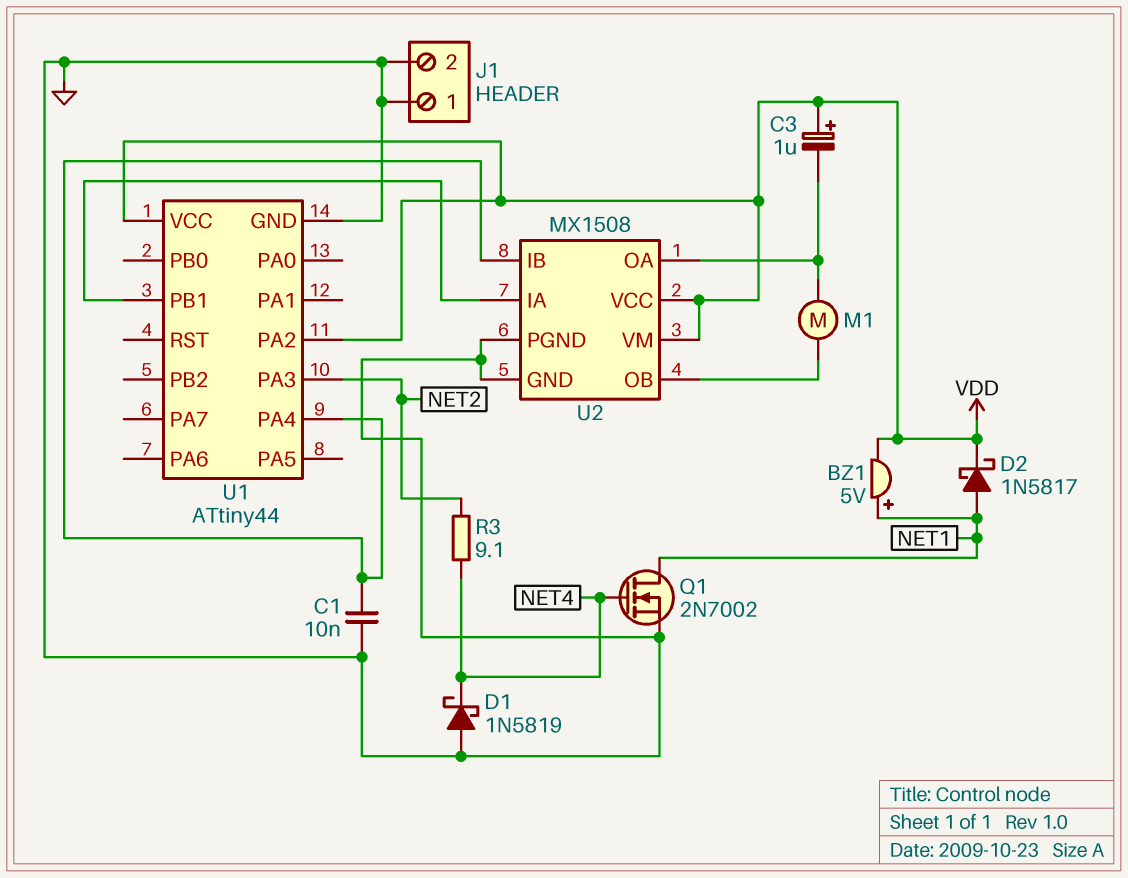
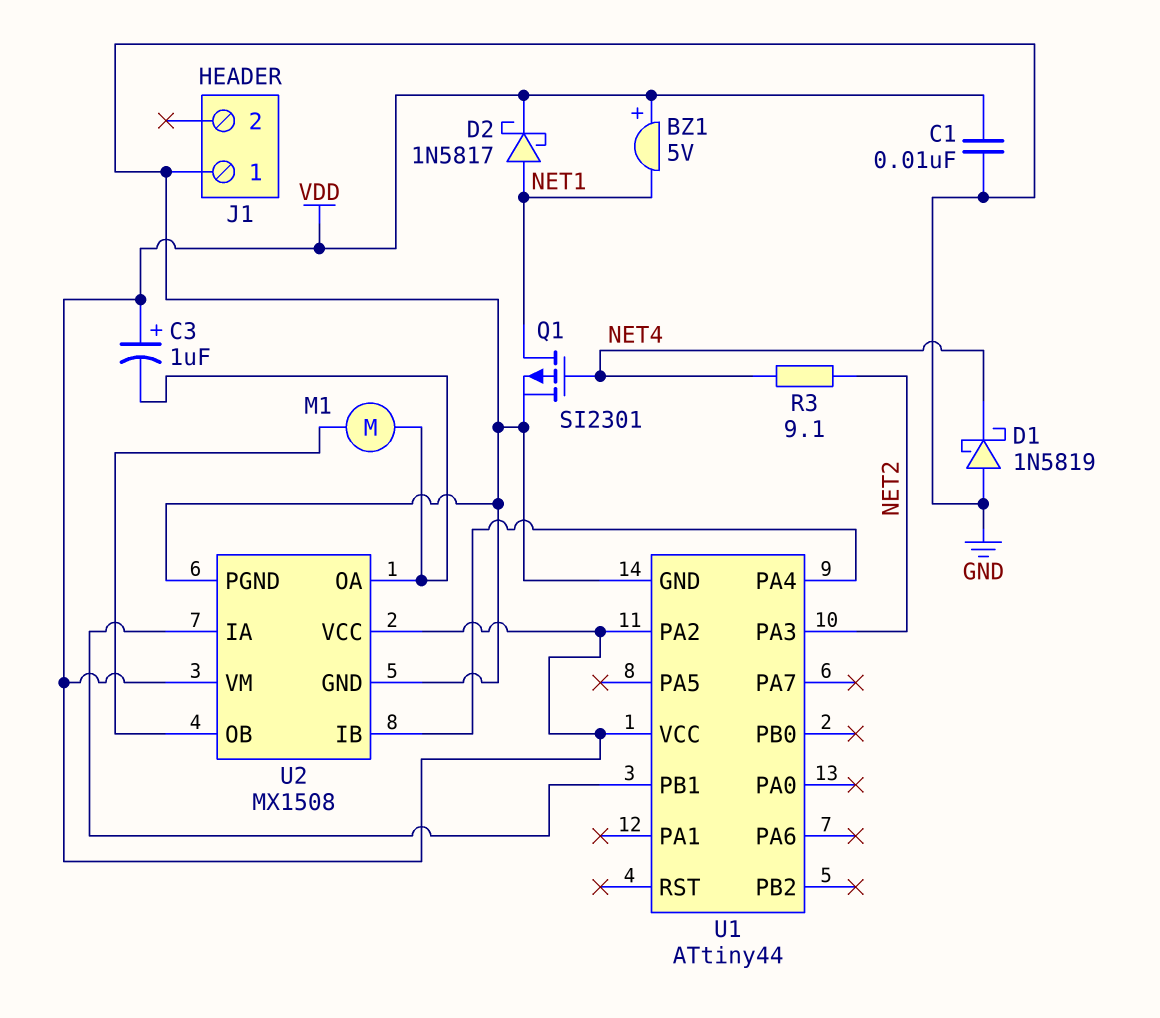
BZ1: buzzer 5V (plus NET1, minus VDD) -> buzzer 5V (plus VDD, minus NET1)
C1: 10nF (GND, U1/PA4) -> 10nF (GND, VDD)
J1 pin 2: GND -> none
Q1: NMOS 2N7002 (G NET4, D NET1, S GND) -> PMOS SI2301 (G NET4, D NET1, S GND)

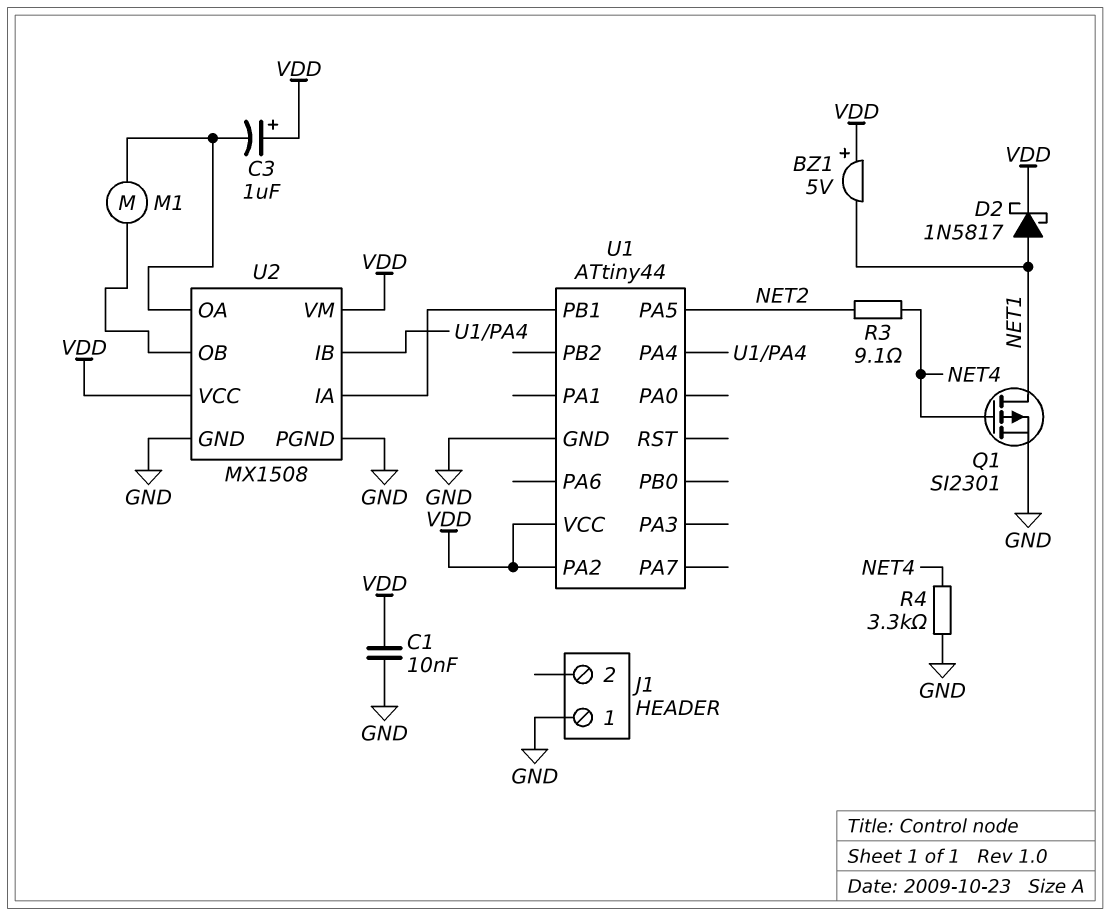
D1: schottky 1N5819 (A GND, K NET4) -> none
R4: none -> 3.3k (GND, NET4)
U1 pin PA3: NET2 -> none
U1 pin PA5: none -> NET2

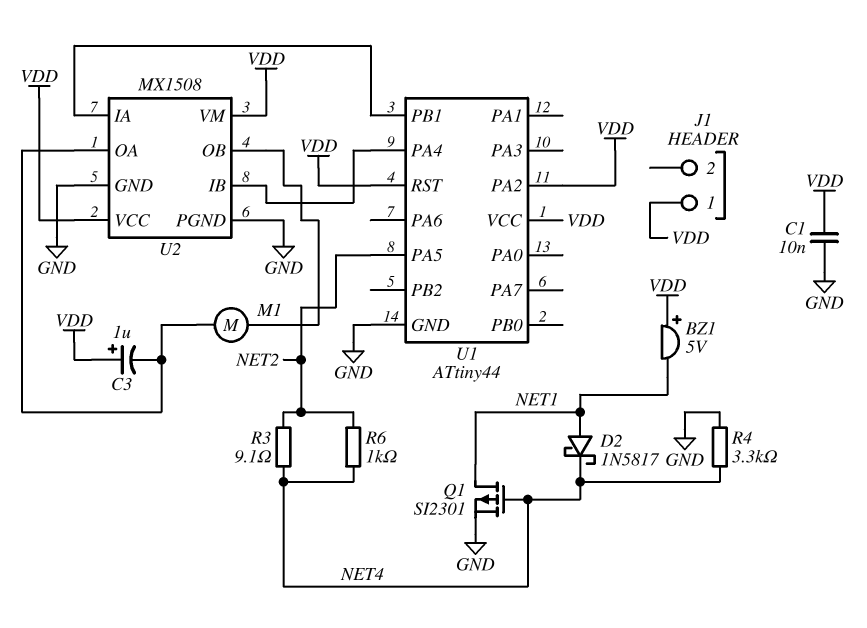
D2: schottky 1N5817 (A NET1, K VDD) -> schottky 1N5817 (A NET1, K NET4)
J1 pin 1: GND -> VDD
R6: none -> 1k (NET2, NET4)
U1 pin RST: none -> VDD

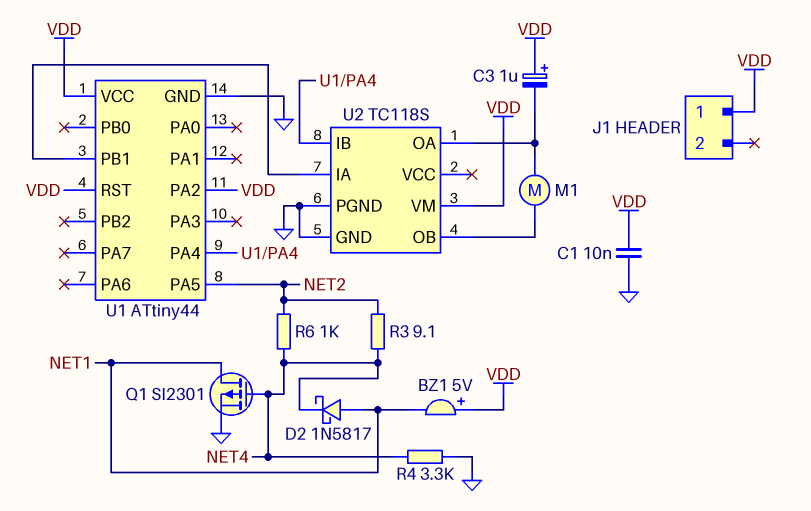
U2: MX1508 -> TC118S
U2 pin VCC: VDD -> none

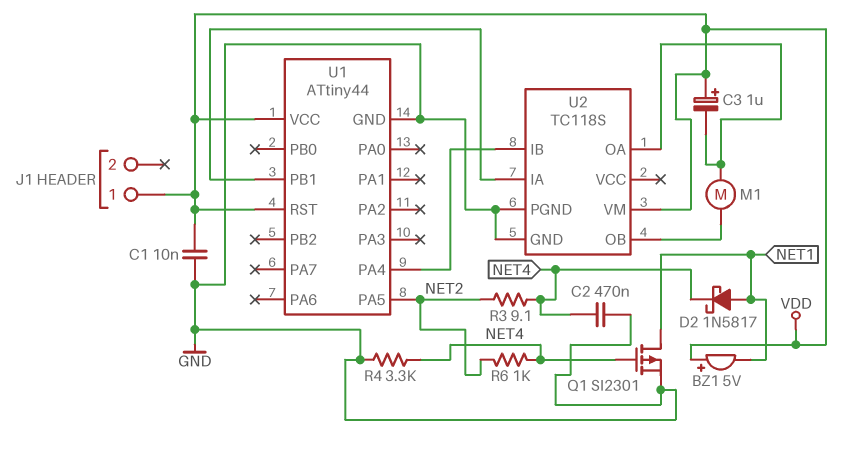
C2: none -> 470nF (GND, NET4)
U1 pin PA2: VDD -> none

